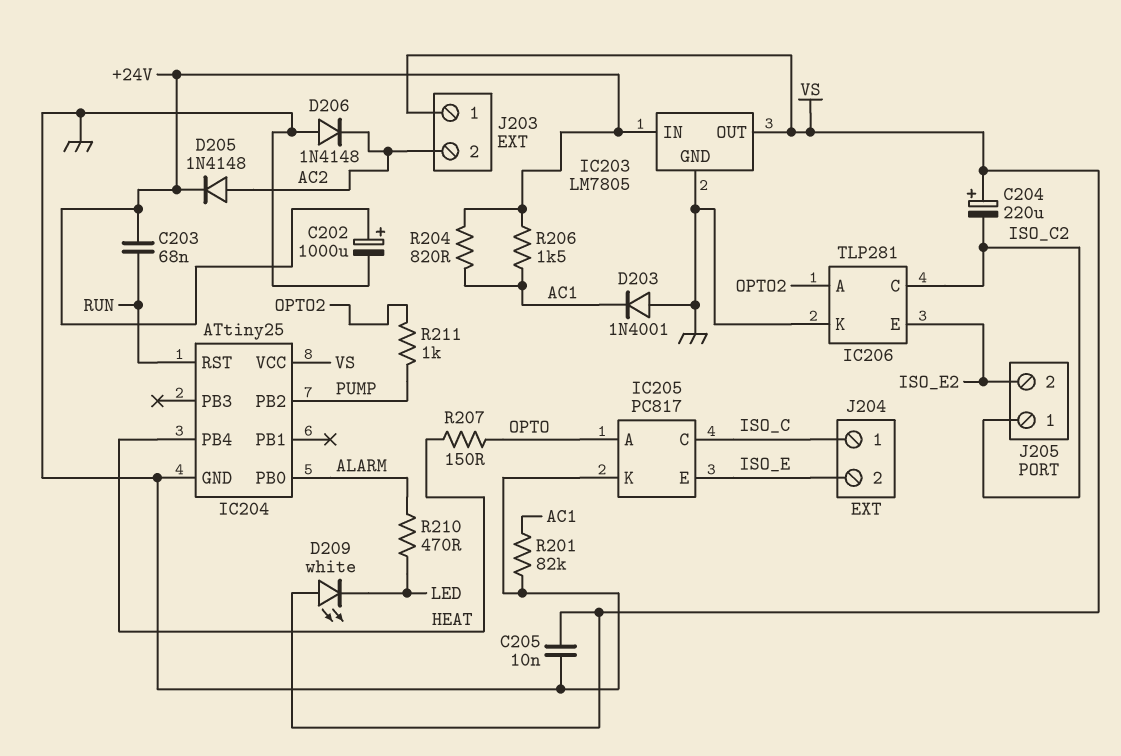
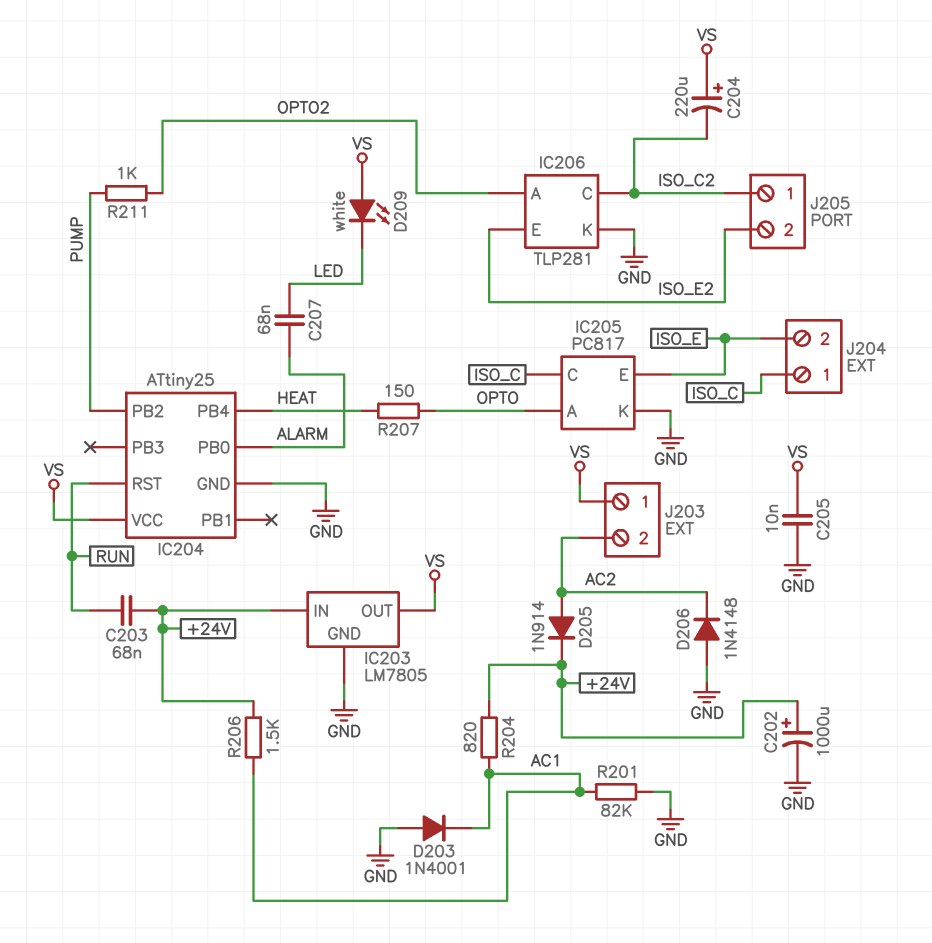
C207: none -> 68nF (ALARM, LED)
D205: diode 1N4148 (A AC2, K +24V) -> diode 1N914 (A AC2, K +24V)
R210: 470 (ALARM, LED) -> none

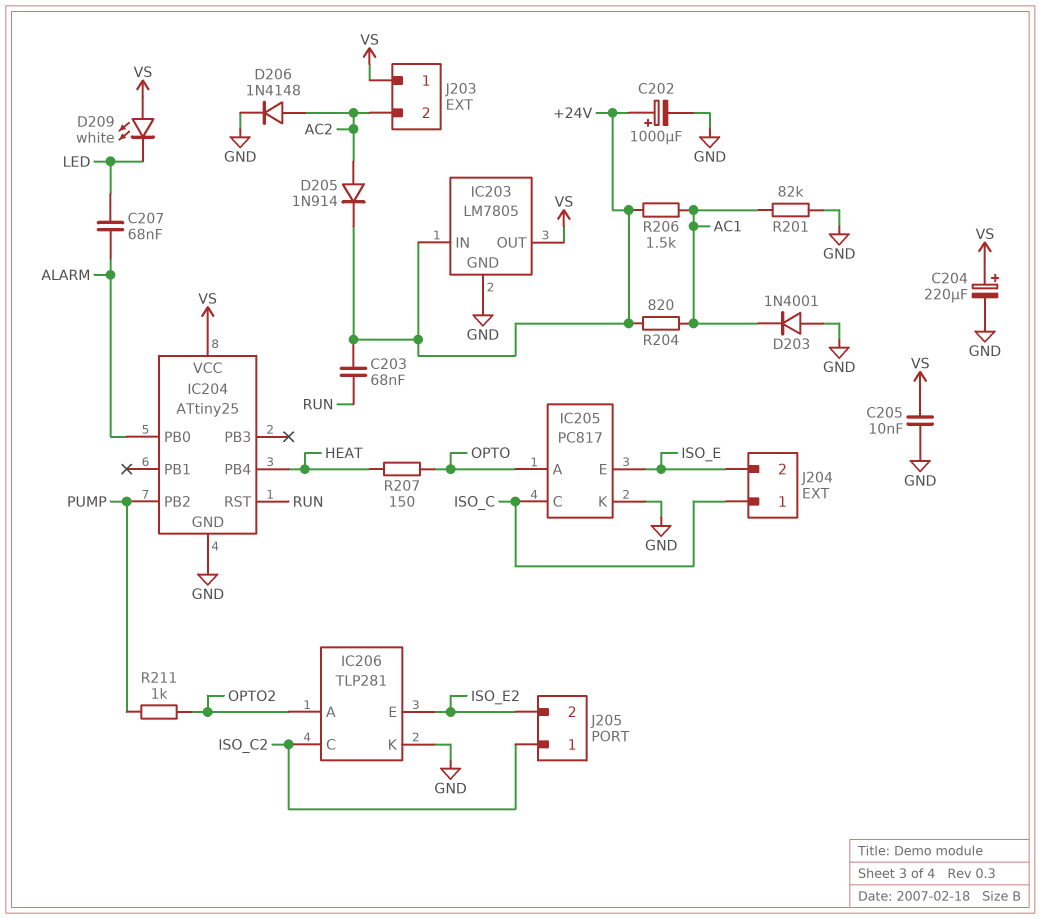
C204: 220uF (plus VS, minus ISO_C2) -> 220uF (plus VS, minus GND)
D206: diode 1N4148 (A GND, K AC2) -> diode 1N4148 (A AC2, K GND)

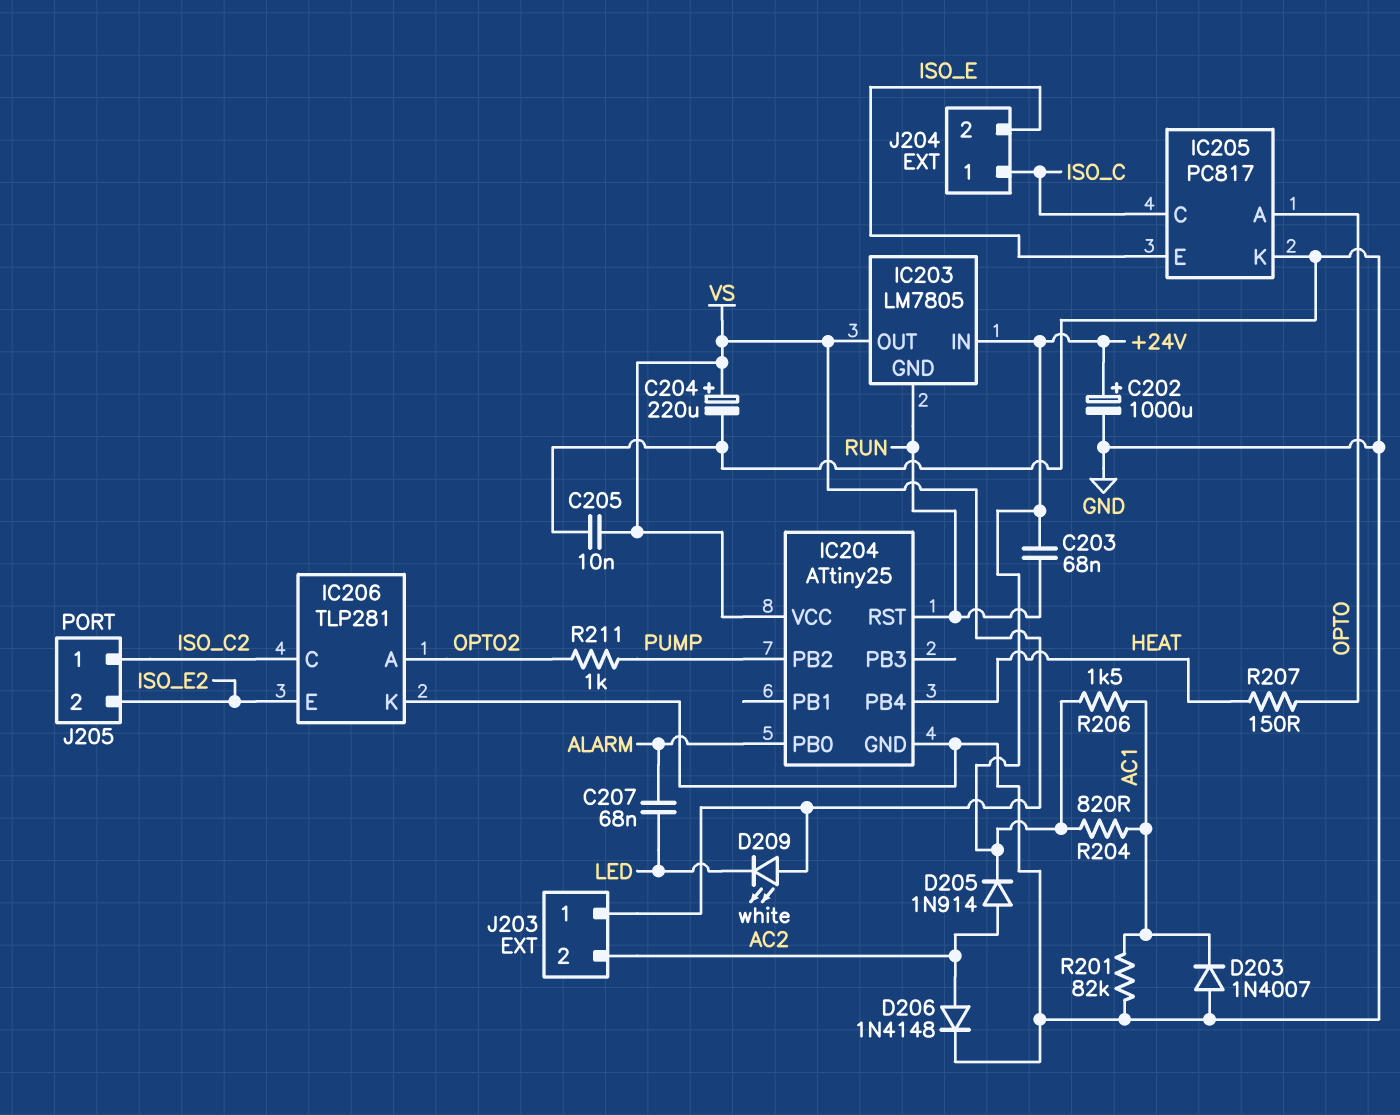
D203: diode 1N4001 (A GND, K AC1) -> diode 1N4007 (A GND, K AC1)
IC203 pin GND: GND -> RUN

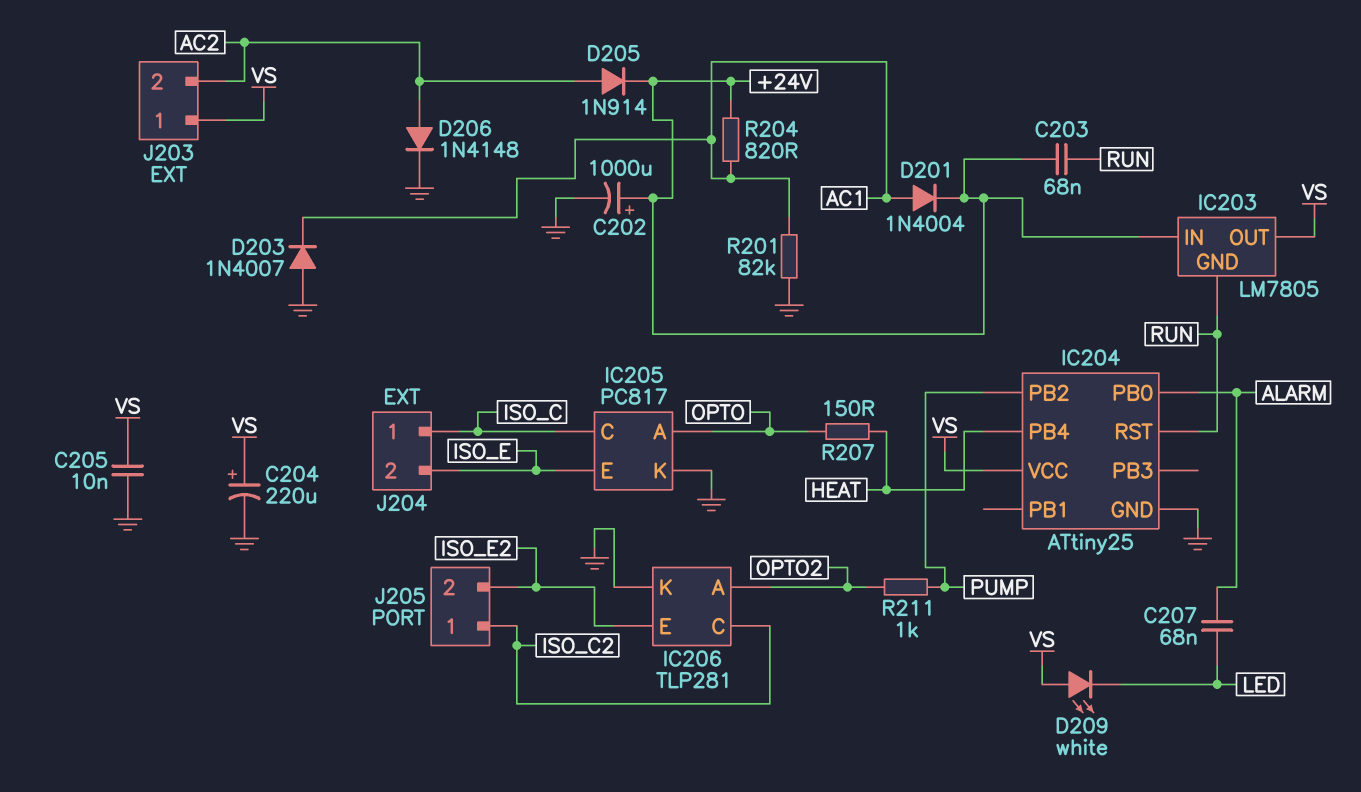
D201: none -> diode 1N4004 (A AC1, K +24V)
R206: 1.5k (+24V, AC1) -> none

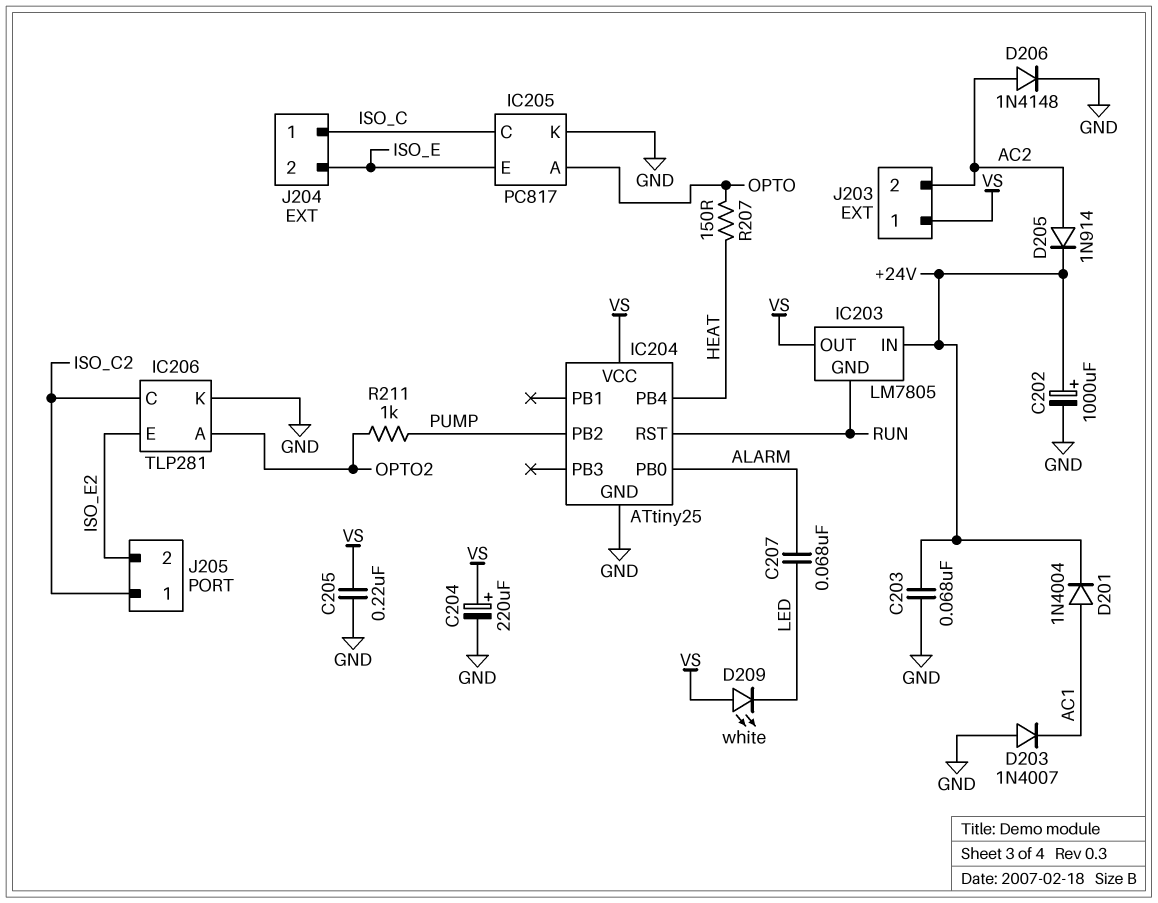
C203: 68nF (+24V, RUN) -> 68nF (+24V, GND)
C205: 10nF (GND, VS) -> 220nF (GND, VS)
R201: 82k (AC1, GND) -> none
R204: 820 (+24V, AC1) -> none

